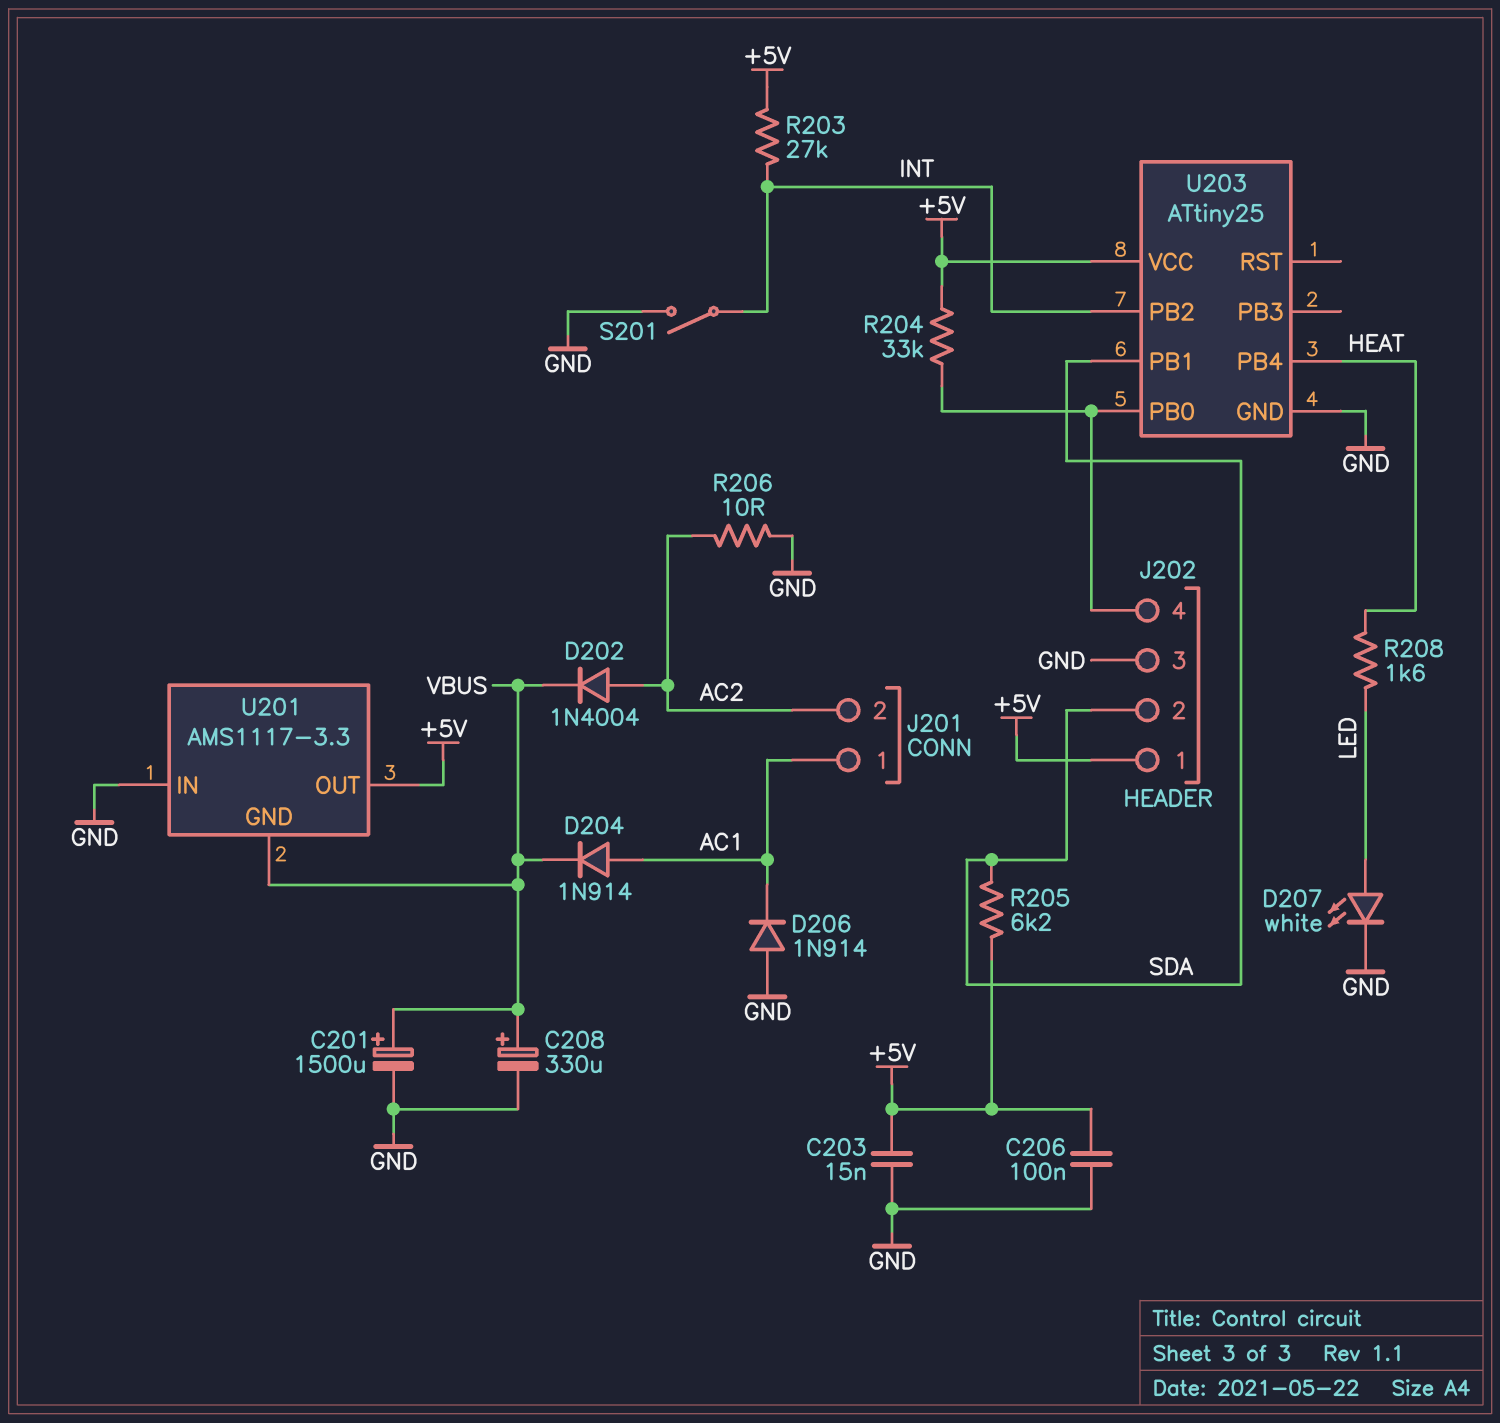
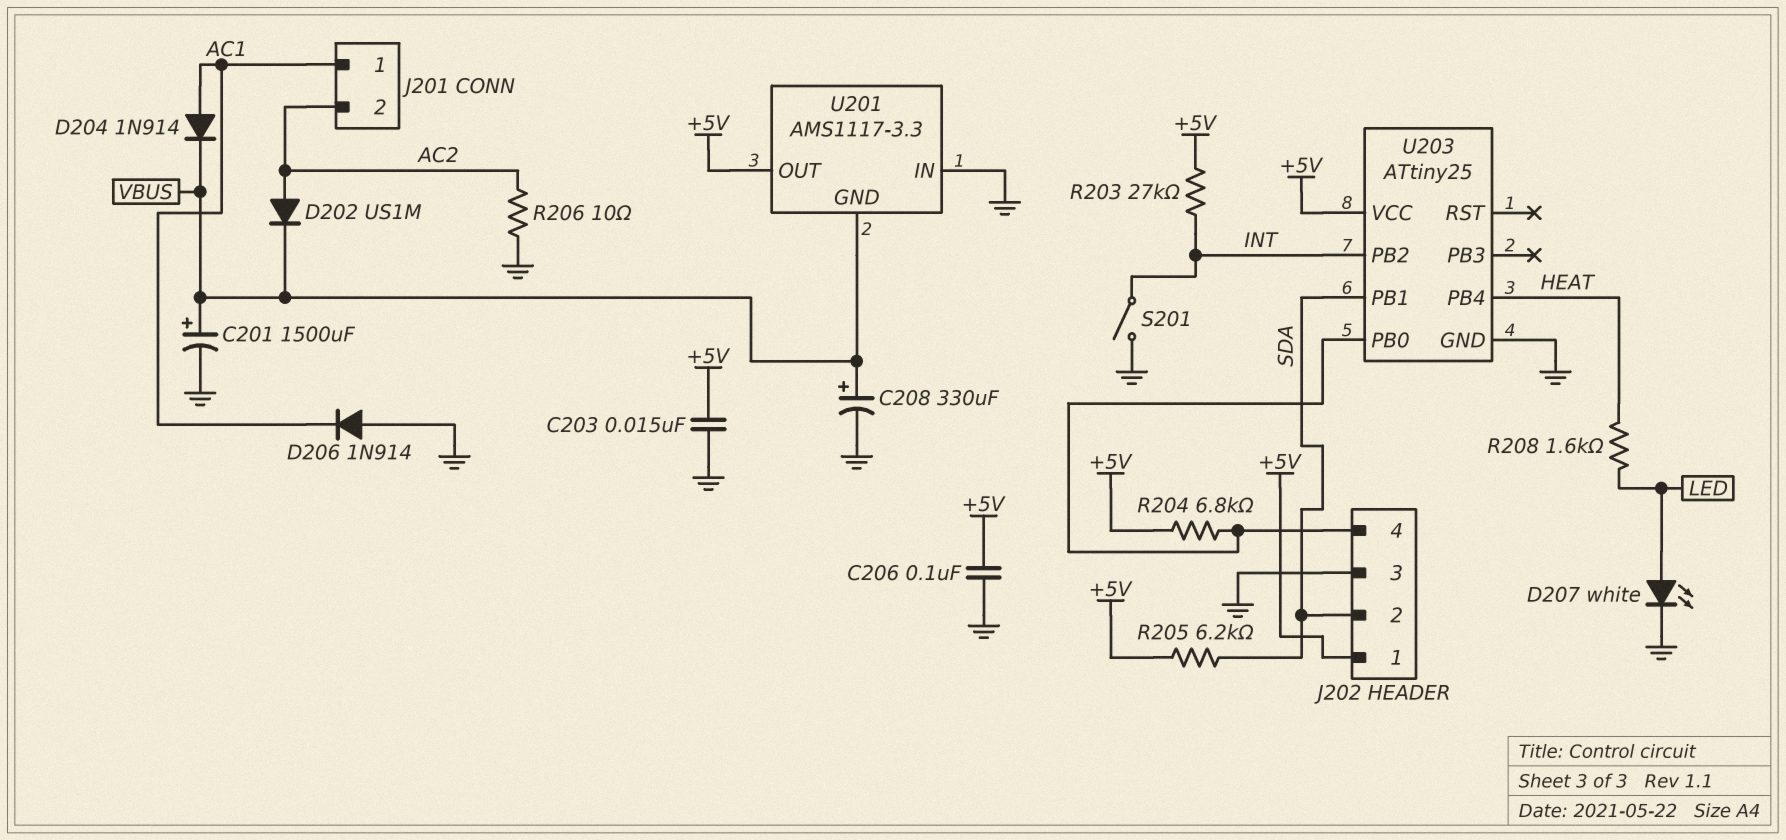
D202: diode 1N4004 (A AC2, K VBUS) -> diode US1M (A AC2, K VBUS)
R204: 33k (+5V, J202/4) -> 6.8k (+5V, J202/4)

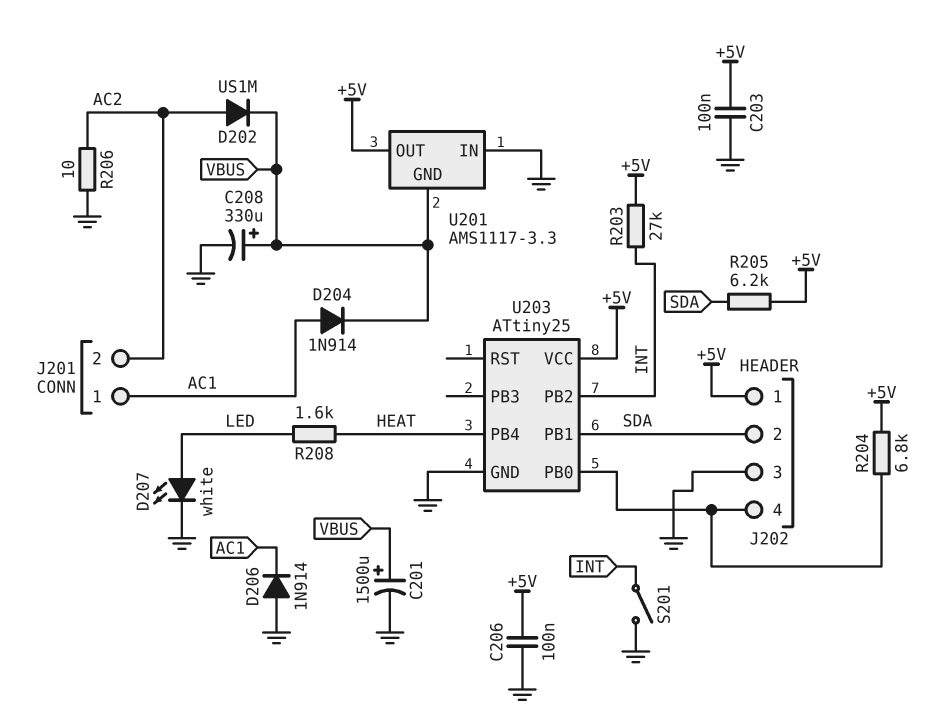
C203: 15nF (+5V, GND) -> 100nF (+5V, GND)

